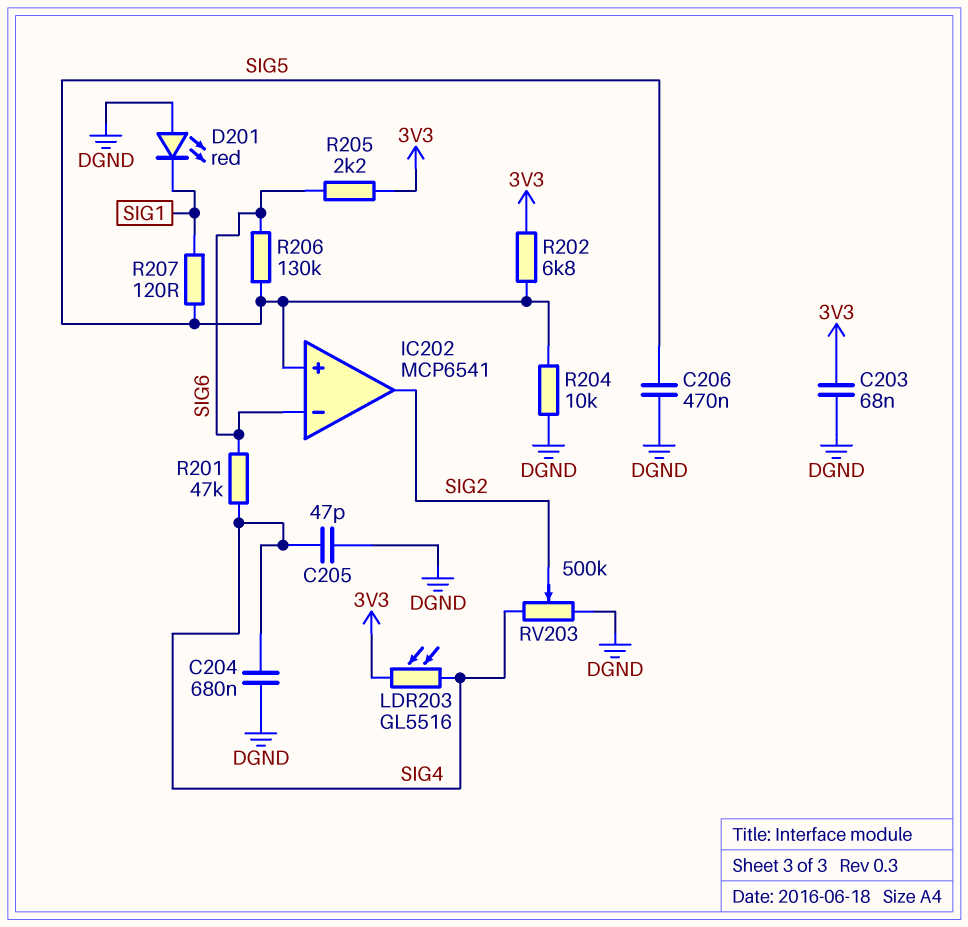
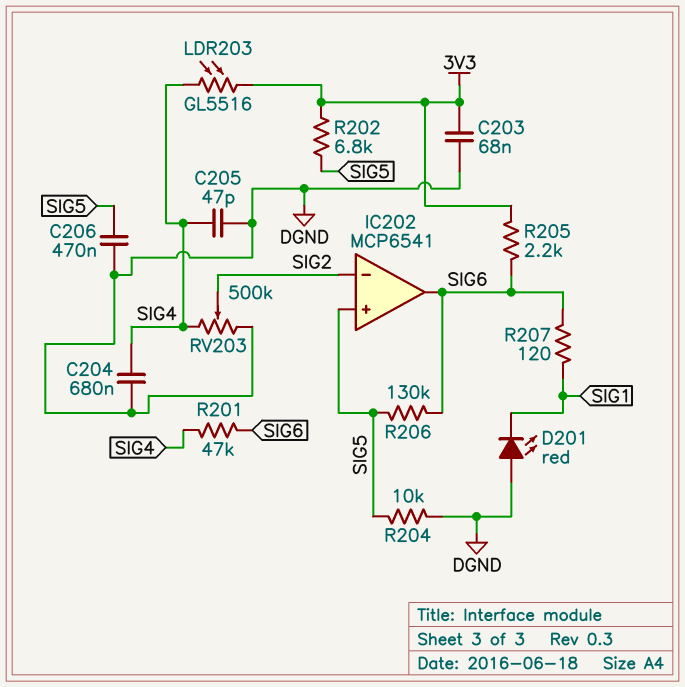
IC202 pin in-: SIG6 -> SIG2
IC202 pin out: SIG2 -> SIG6
R207: 120 (SIG1, SIG5) -> 120 (SIG1, SIG6)

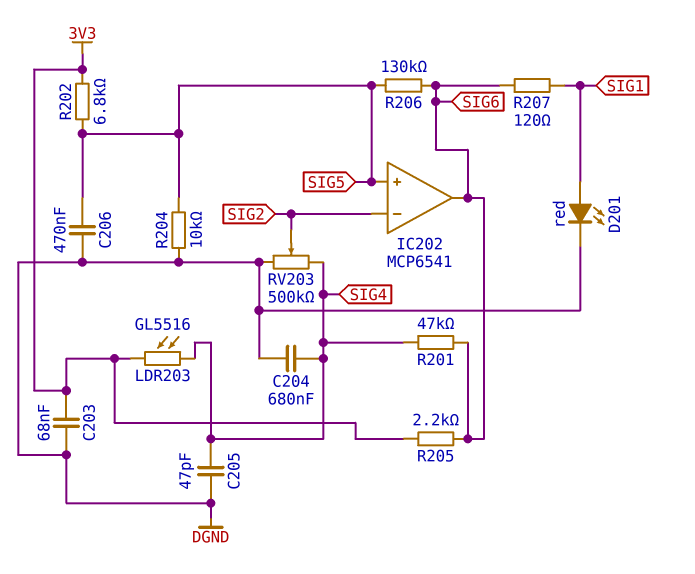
D201: LED red (A DGND, K SIG1) -> LED red (A SIG1, K DGND)

